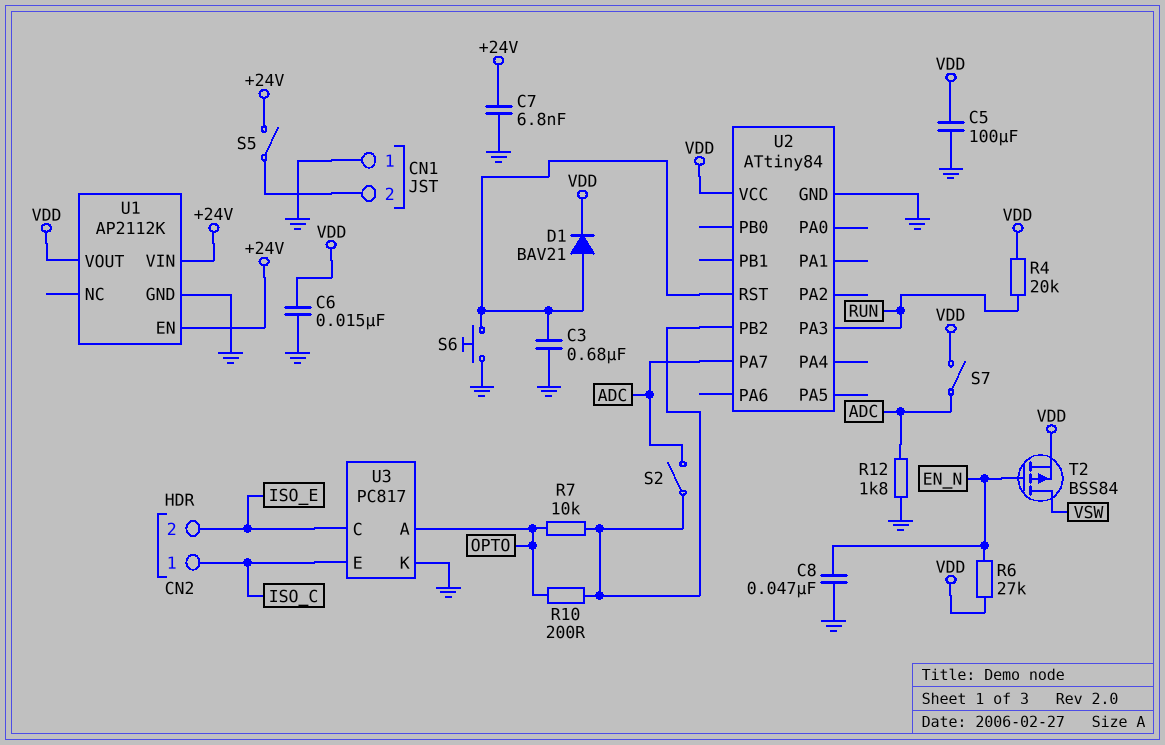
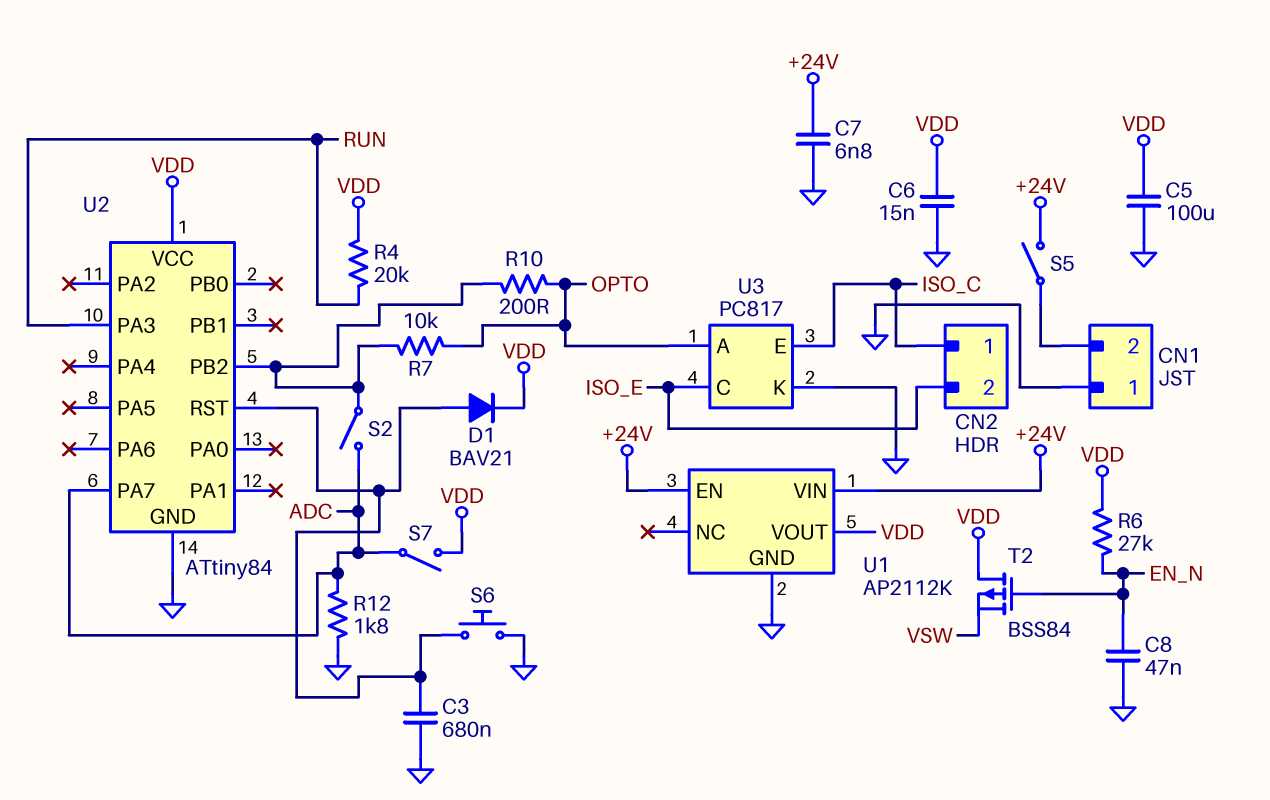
T2: PMOS BSS84 (G EN_N, D VSW, S VDD) -> PMOS BSS84 (G EN_N, D VDD, S VSW)

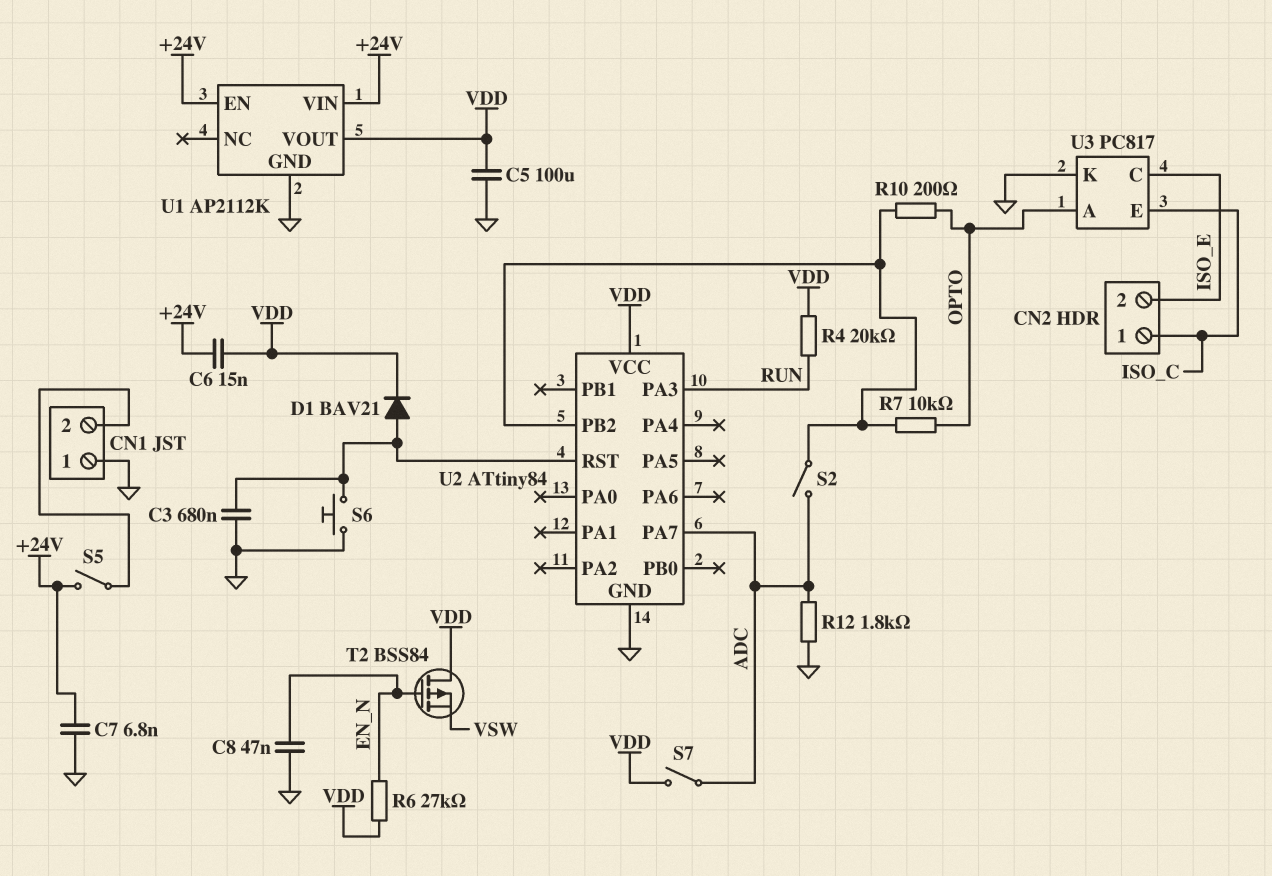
C6: 15nF (GND, VDD) -> 15nF (+24V, VDD)

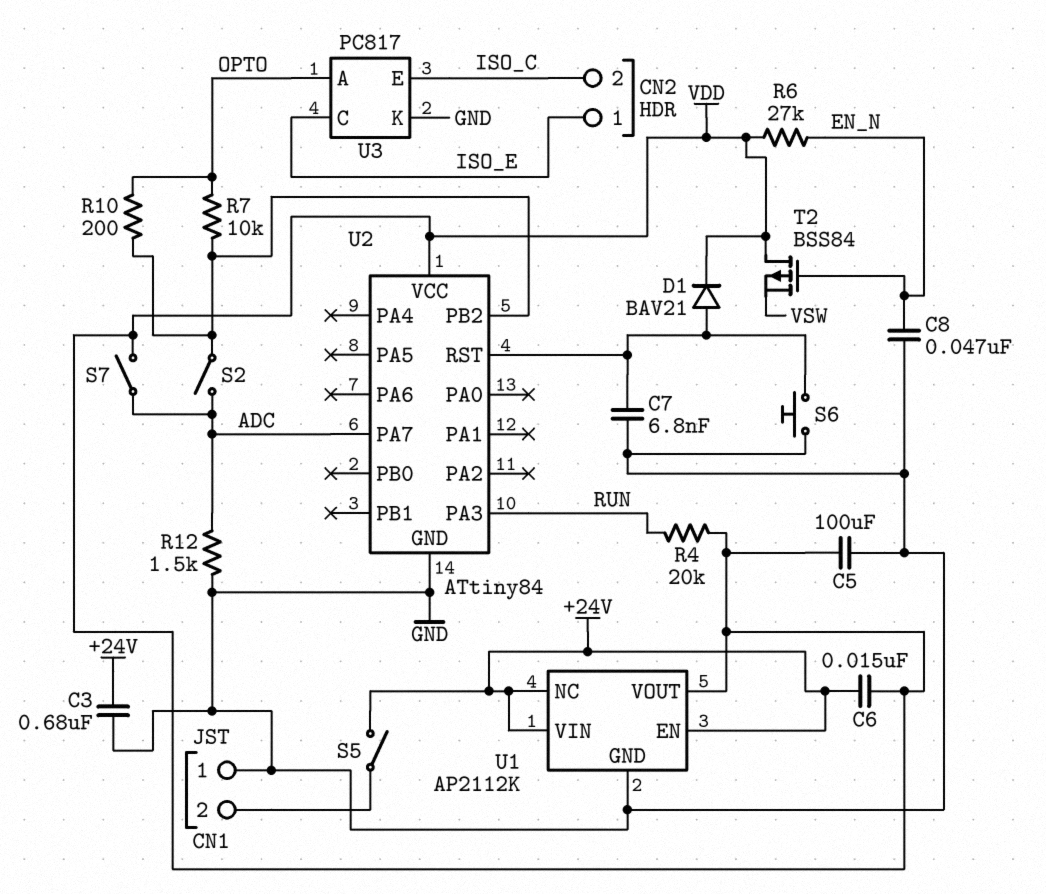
C3: 680nF (GND, U2/RST) -> 680nF (+24V, GND)
C7: 6.8nF (+24V, GND) -> 6.8nF (GND, U2/RST)
CN2 pin 1: ISO_C -> ISO_E
CN2 pin 2: ISO_E -> ISO_C
R12: 1.8k (ADC, GND) -> 1.5k (ADC, GND)
U1 pin NC: none -> +24V

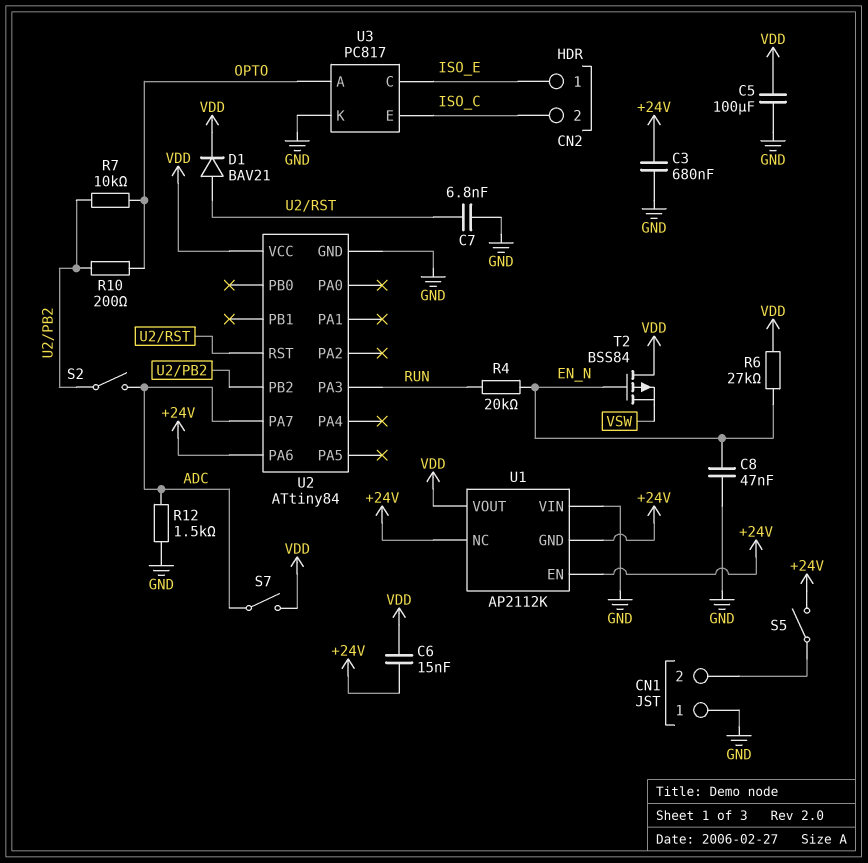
R4: 20k (RUN, VDD) -> 20k (EN_N, RUN)
S6: button (GND, U2/RST) -> none
U1 pin GND: GND -> +24V
U1 pin VIN: +24V -> GND
U2 pin PA6: none -> +24V

